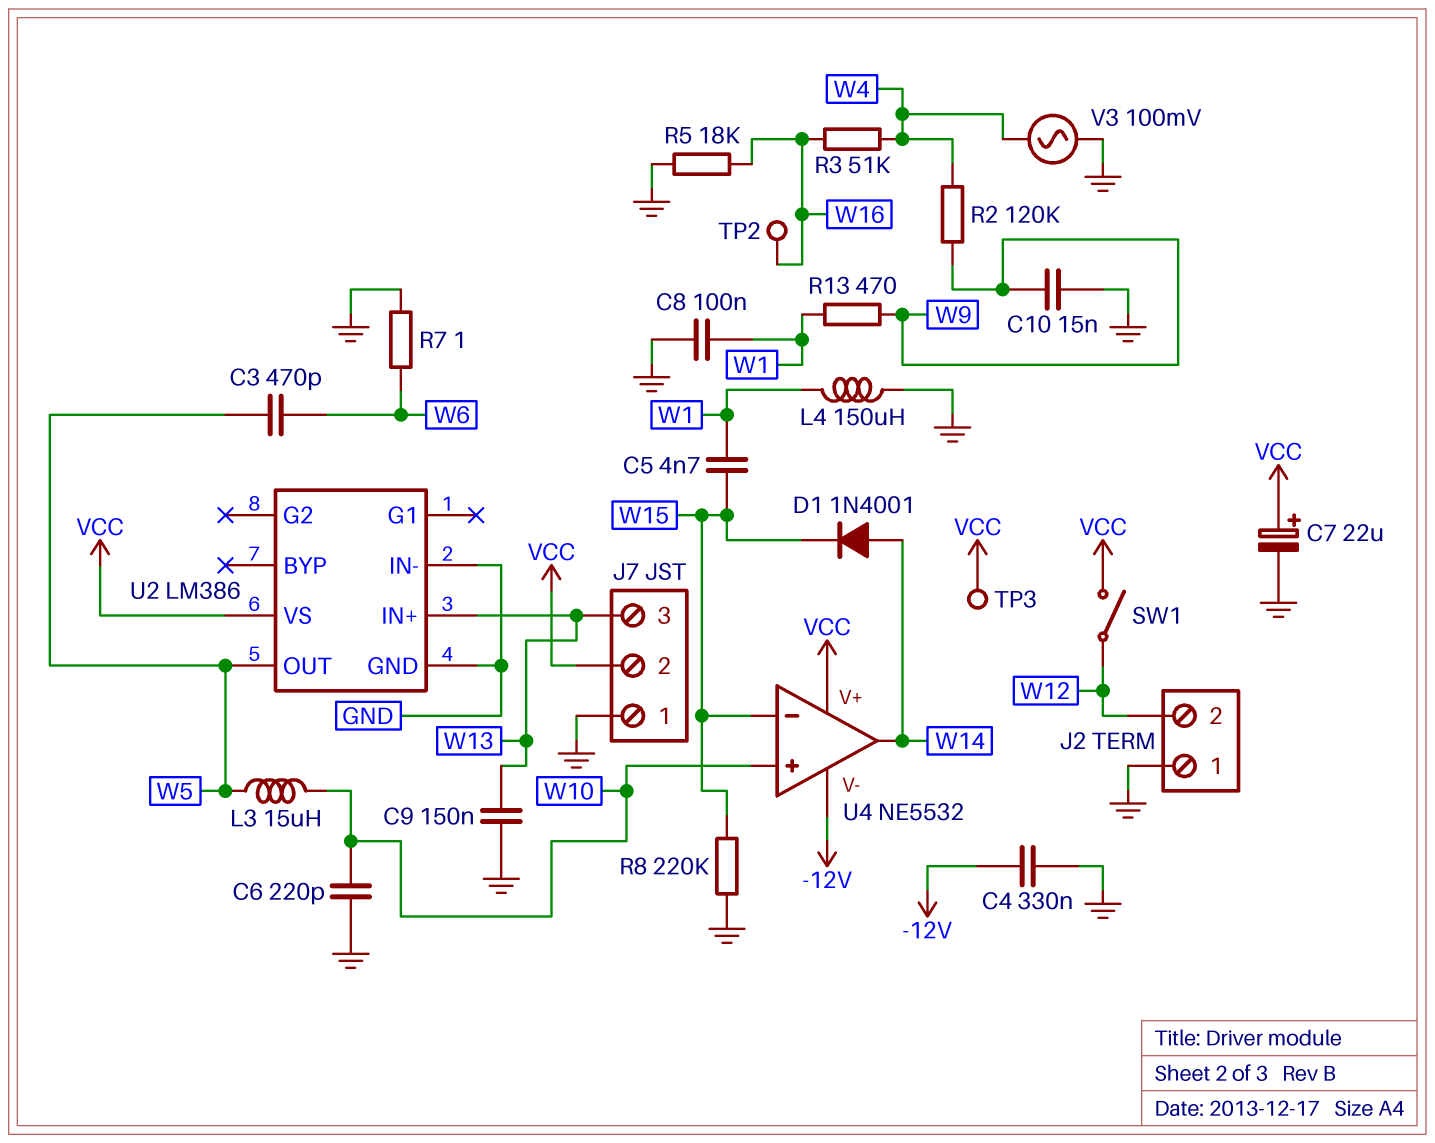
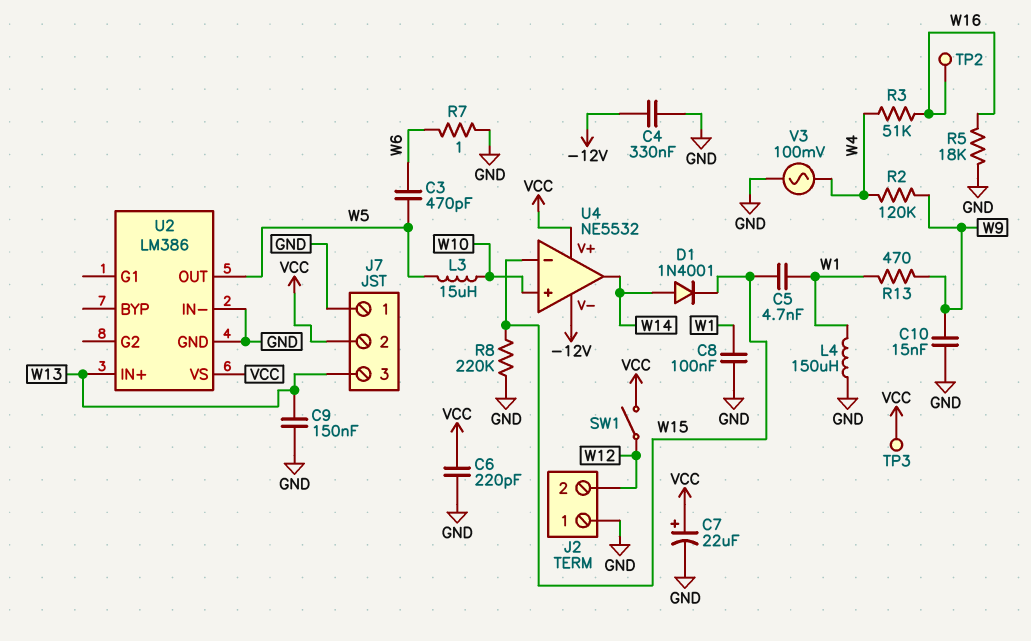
C6: 220pF (GND, W10) -> 220pF (GND, VCC)

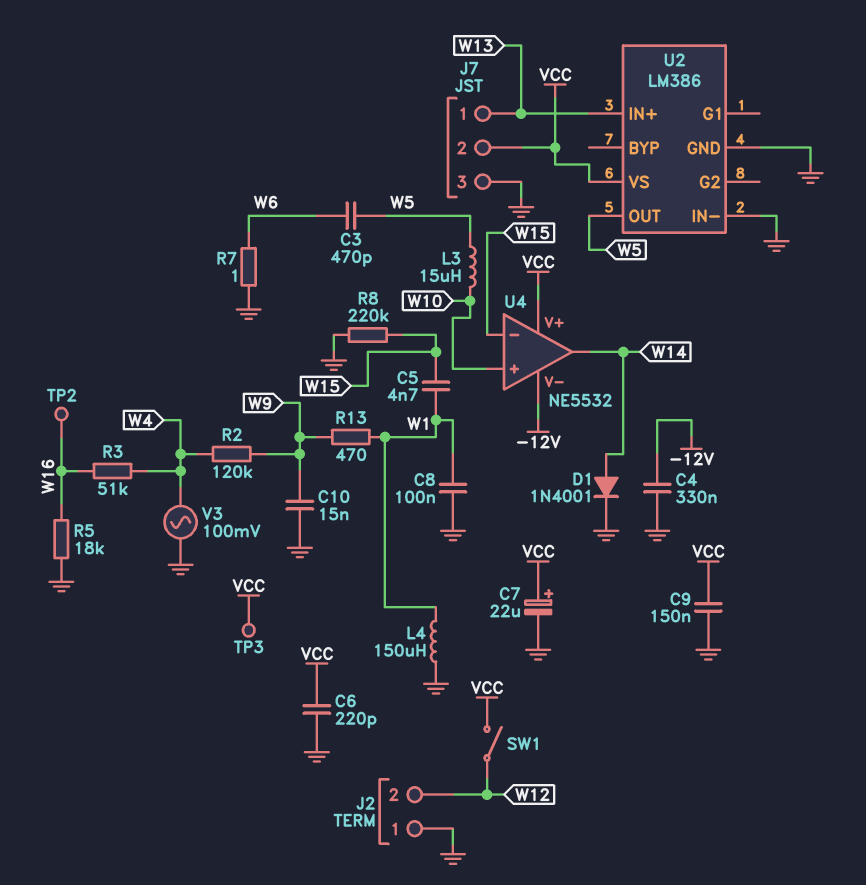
C9: 150nF (GND, W13) -> 150nF (GND, VCC)
D1: diode 1N4001 (A W14, K W15) -> diode 1N4001 (A W14, K GND)
J7 pin 1: GND -> W13
J7 pin 3: W13 -> GND

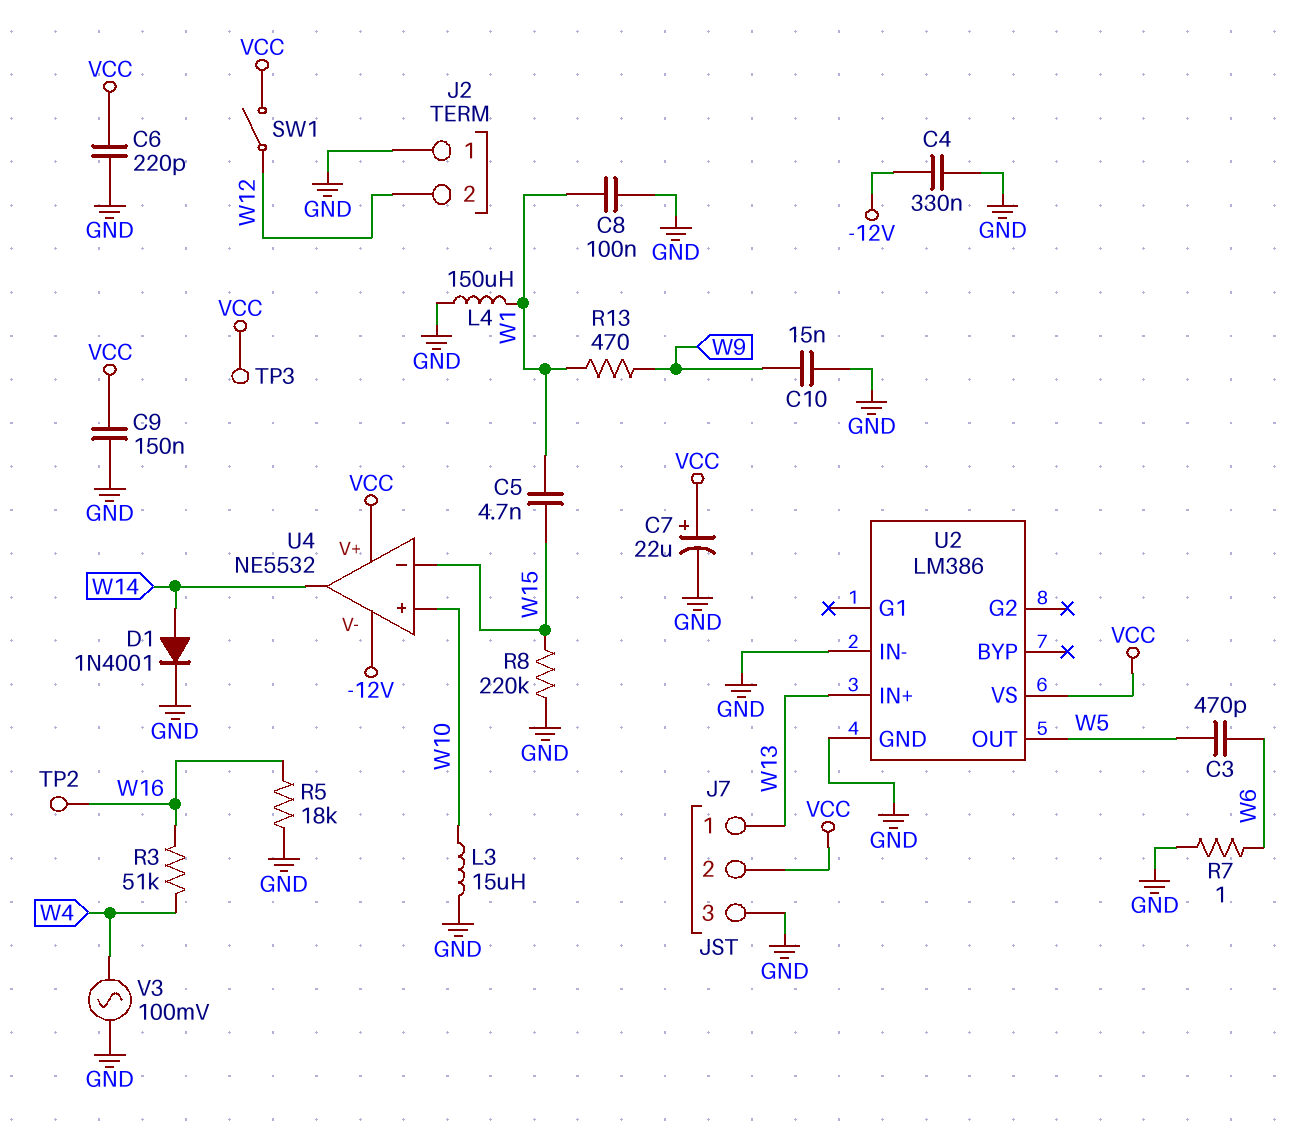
L3: 15uH (W5, W10) -> 15uH (GND, W10)
R2: 120k (W4, W9) -> none

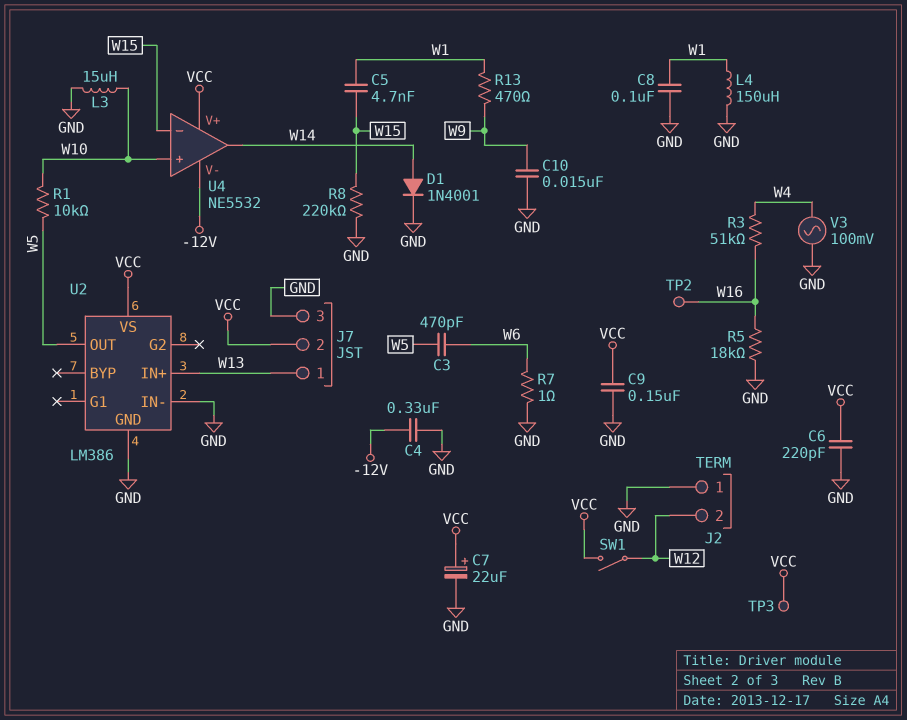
R1: none -> 10k (W5, W10)

